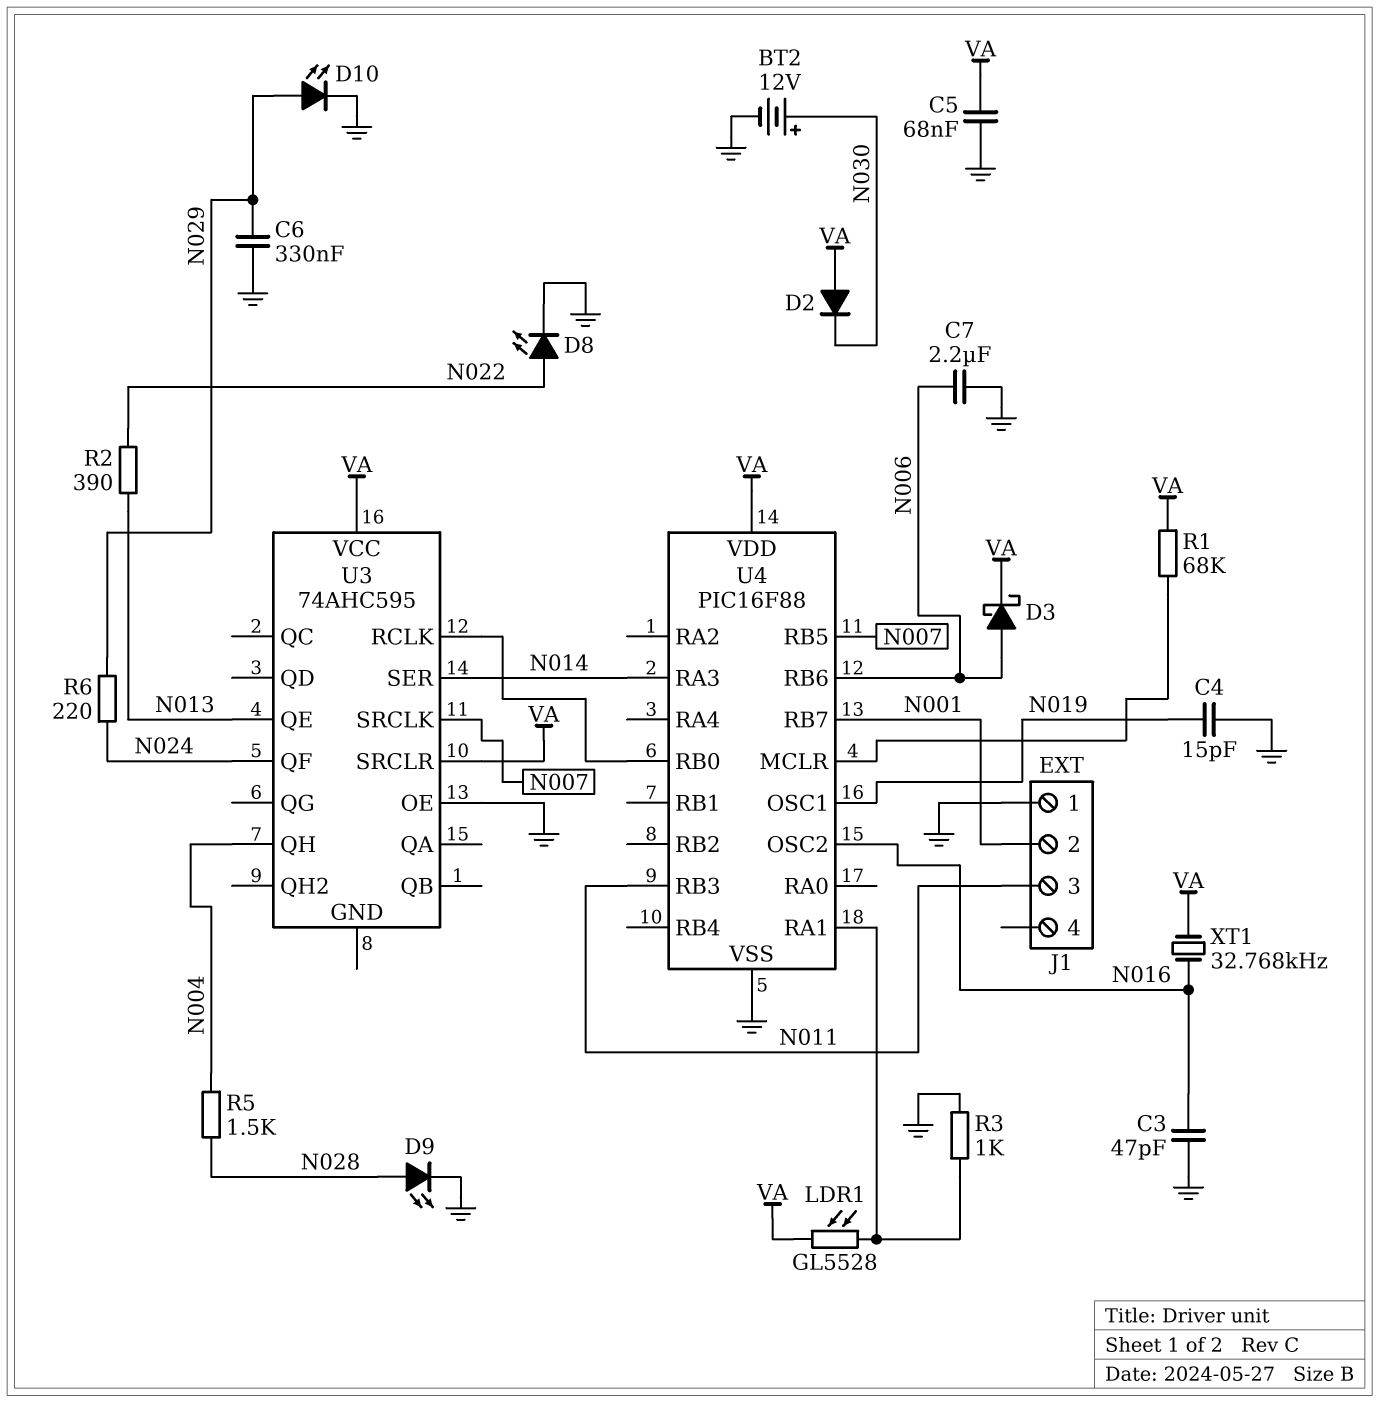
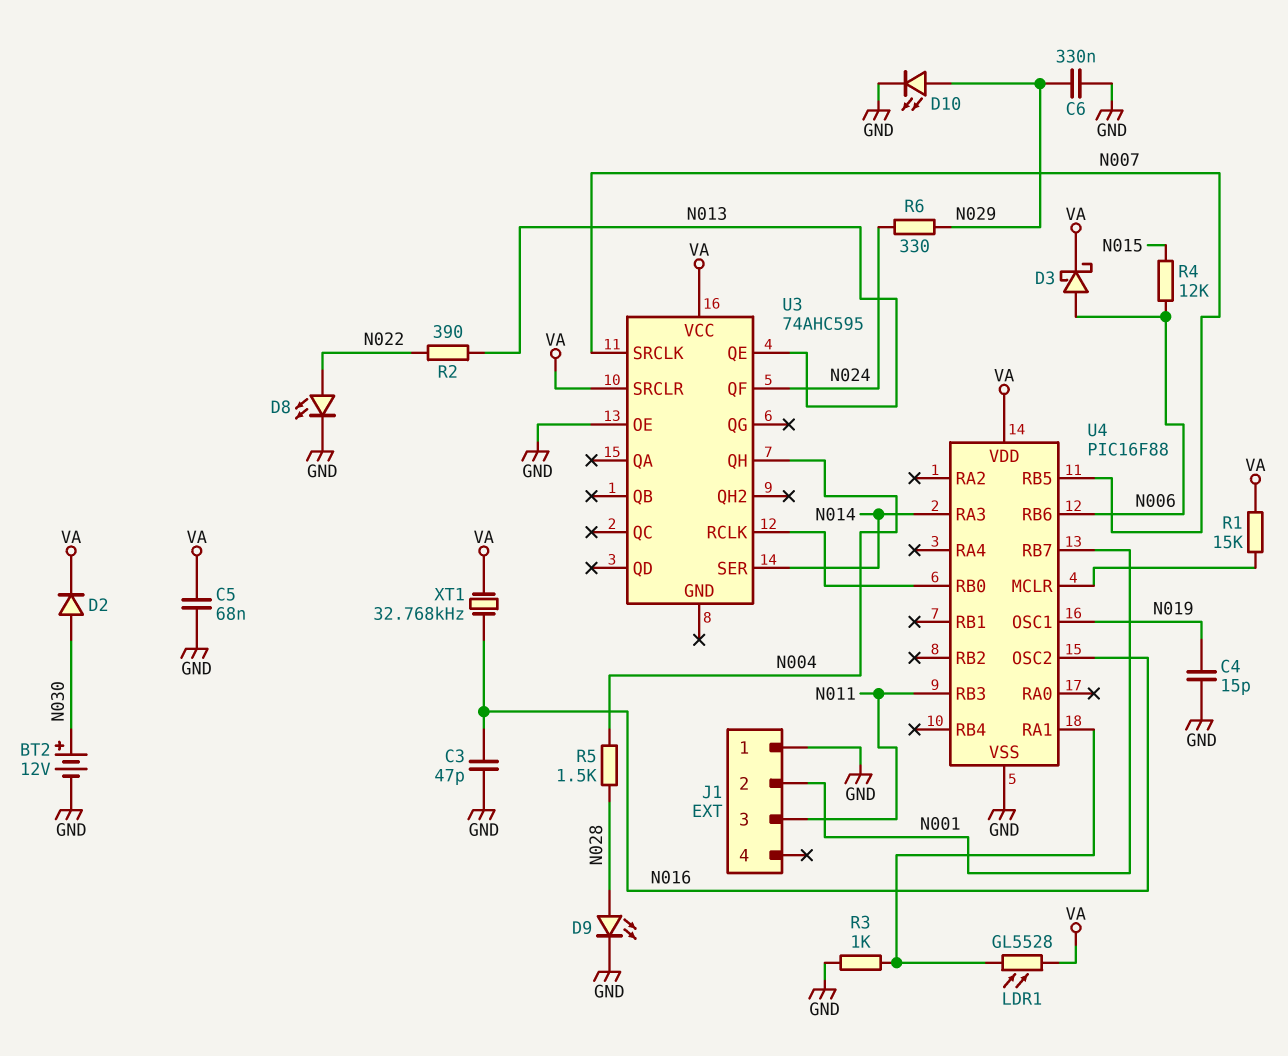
C7: 2.2uF (GND, N006) -> none
D2: diode (A VA, K N030) -> diode (A N030, K VA)
R1: 68k (U4/MCLR, VA) -> 15k (U4/MCLR, VA)
R4: none -> 12k (N006, N015)
R6: 220 (N024, N029) -> 330 (N024, N029)

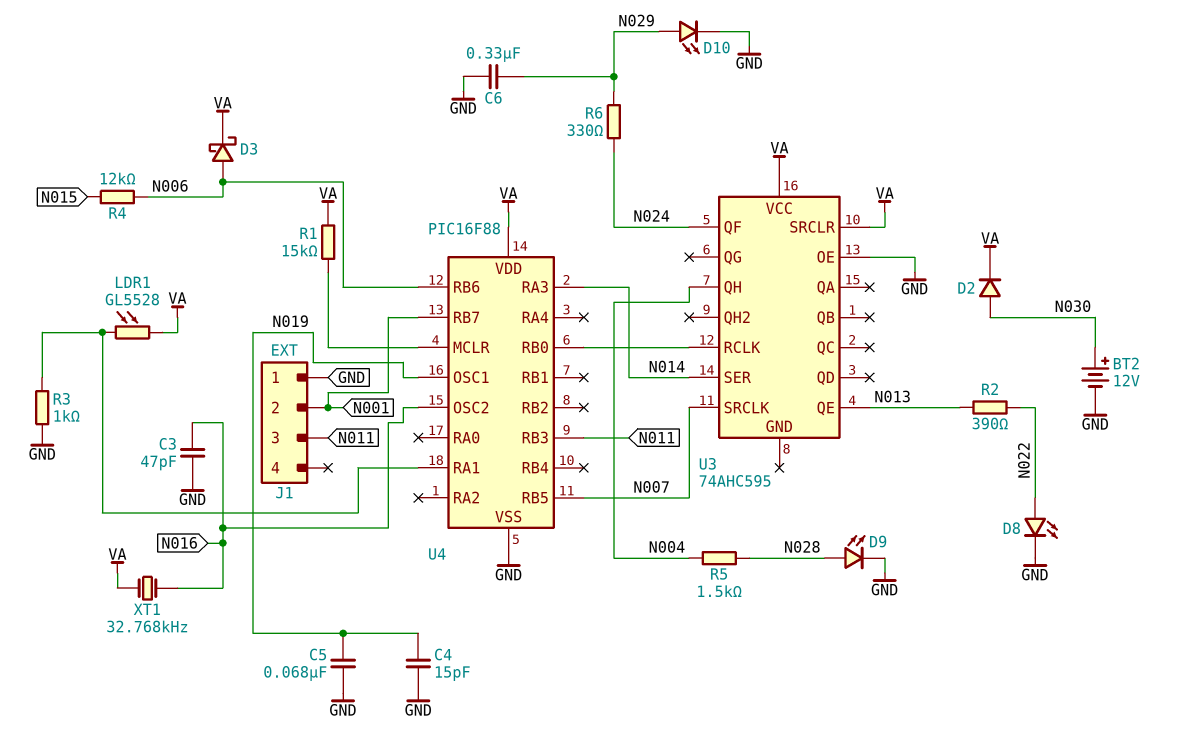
C5: 68nF (GND, VA) -> 68nF (GND, N019)

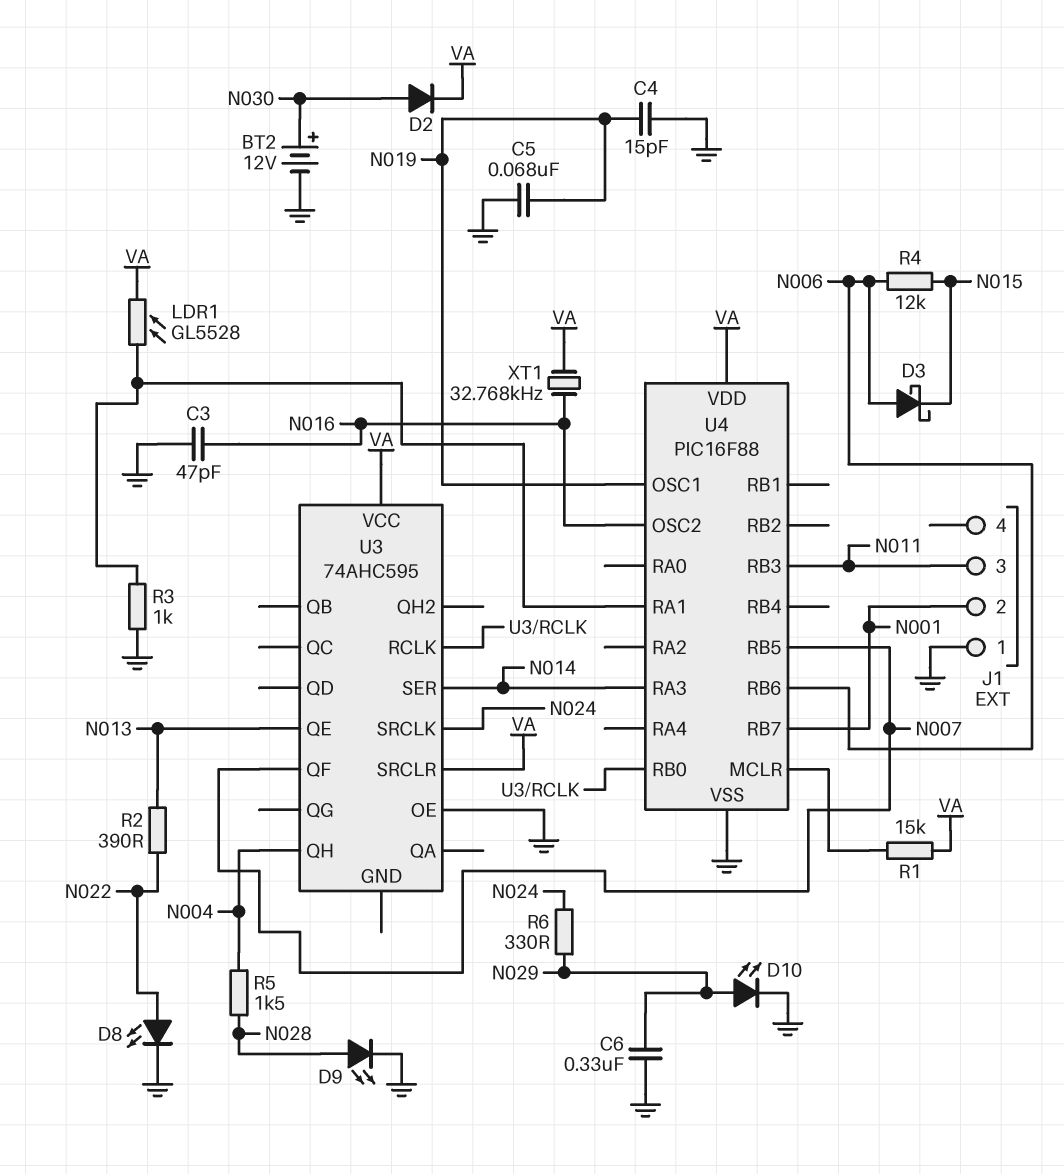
D3: schottky (A N006, K VA) -> schottky (A N006, K N015)
U3 pin QF: N024 -> N007
U3 pin SRCLK: N007 -> N024

